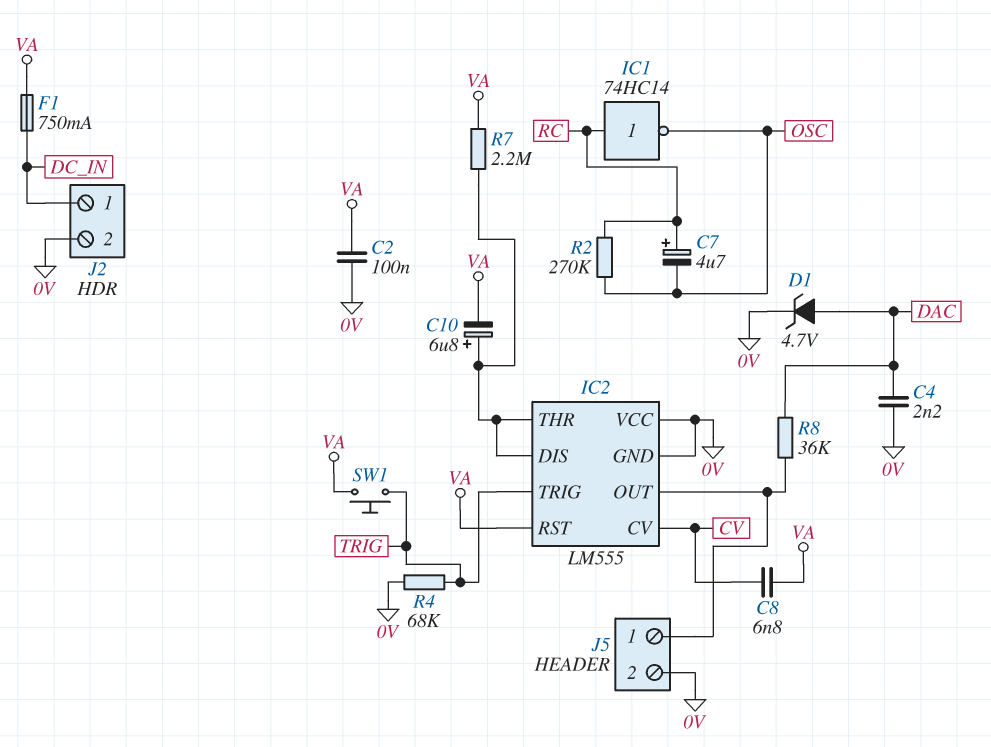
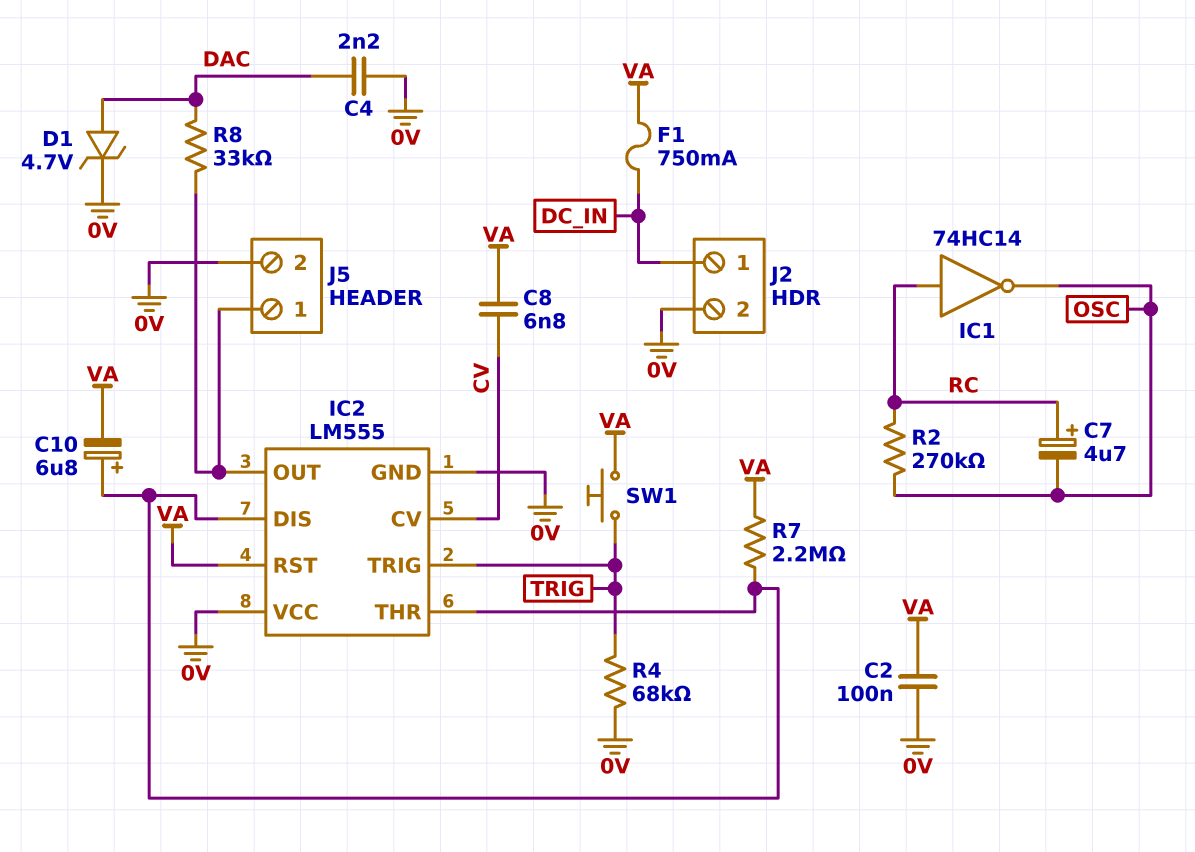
R8: 36k (DAC, IC2/OUT) -> 33k (DAC, IC2/OUT)

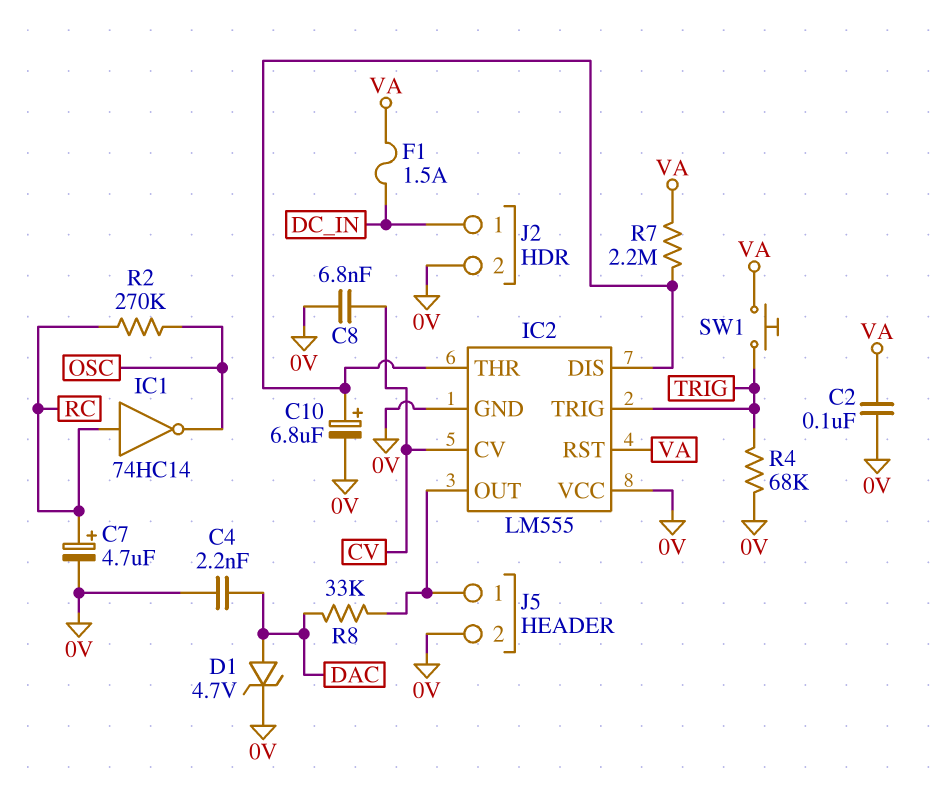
C7: 4.7uF (plus RC, minus OSC) -> 4.7uF (plus RC, minus 0V)
C8: 6.8nF (CV, VA) -> 6.8nF (0V, CV)
C10: 6.8uF (plus IC2/DIS, minus VA) -> 6.8uF (plus IC2/DIS, minus 0V)
F1: 750mA (DC_IN, VA) -> 1.5A (DC_IN, VA)

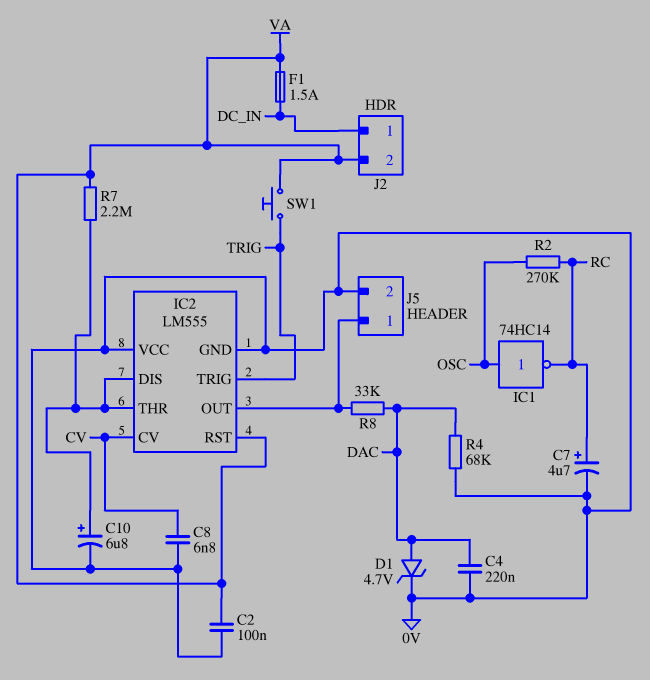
C4: 2.2nF (0V, DAC) -> 220nF (0V, DAC)
IC1: NOT 74HC14 (in RC, out OSC) -> NOT 74HC14 (in OSC, out RC)
J2 pin 2: 0V -> VA
R4: 68k (0V, TRIG) -> 68k (0V, DAC)

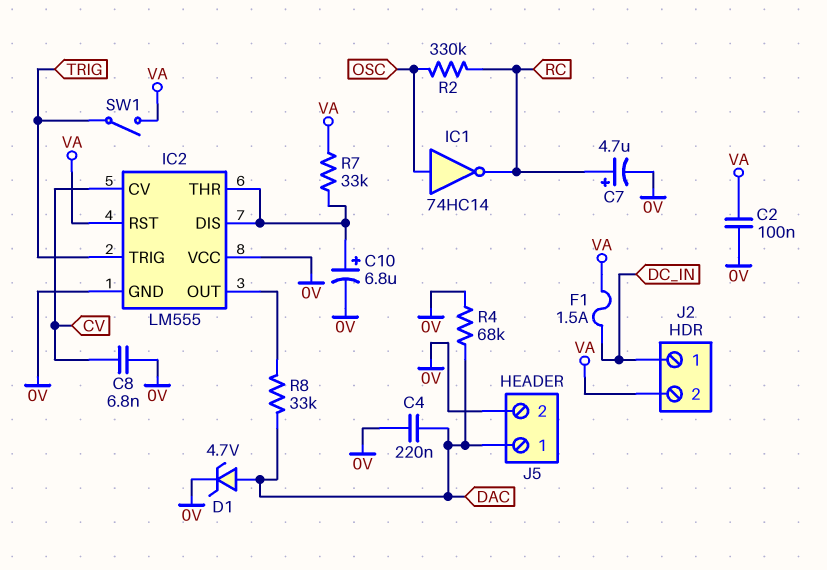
J5 pin 1: IC2/OUT -> DAC
R2: 270k (OSC, RC) -> 330k (OSC, RC)
R7: 2.2M (IC2/DIS, VA) -> 33k (IC2/DIS, VA)
SW1: button (TRIG, VA) -> switch (TRIG, VA)

